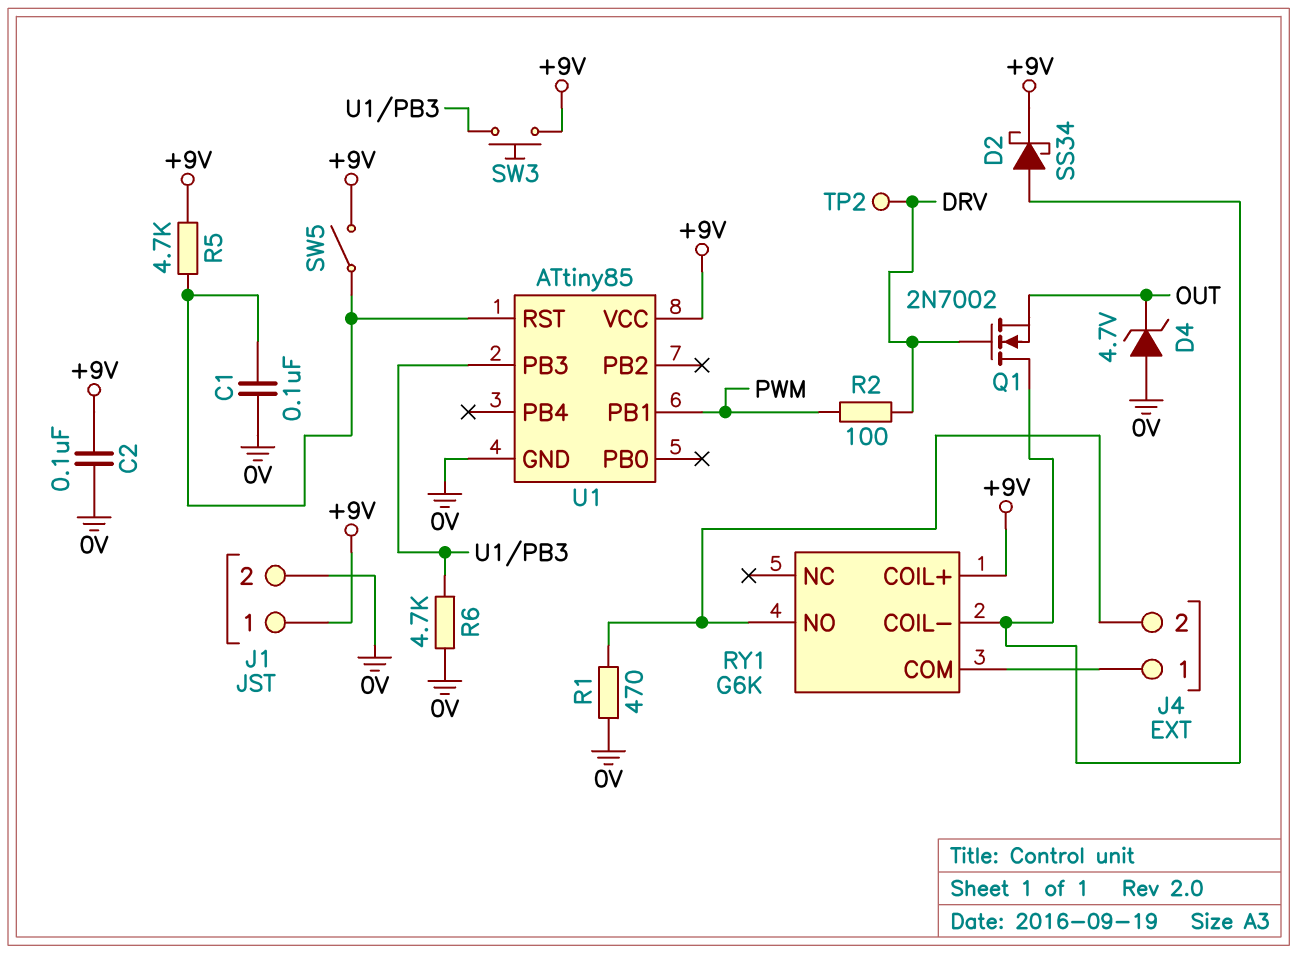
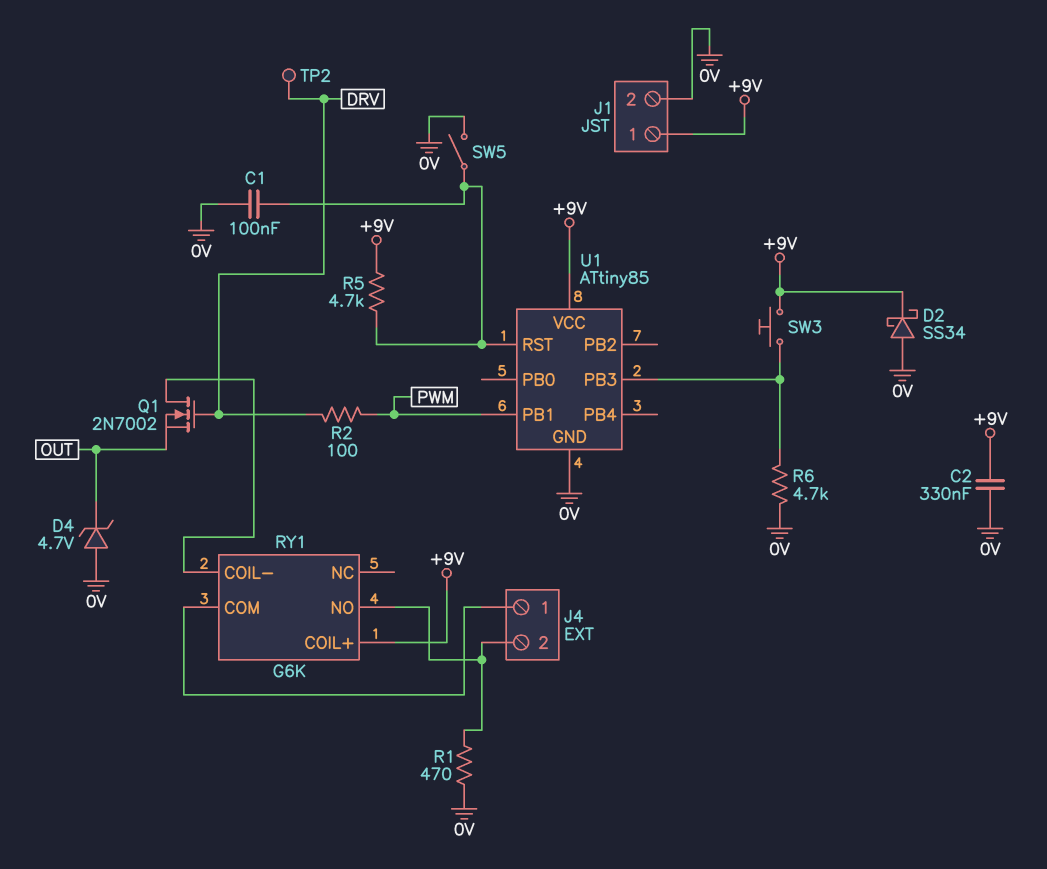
C2: 100nF (+9V, 0V) -> 330nF (+9V, 0V)
D2: schottky SS34 (A RY1/COIL-, K +9V) -> schottky SS34 (A 0V, K +9V)
SW5: switch (+9V, U1/RST) -> switch (0V, U1/RST)

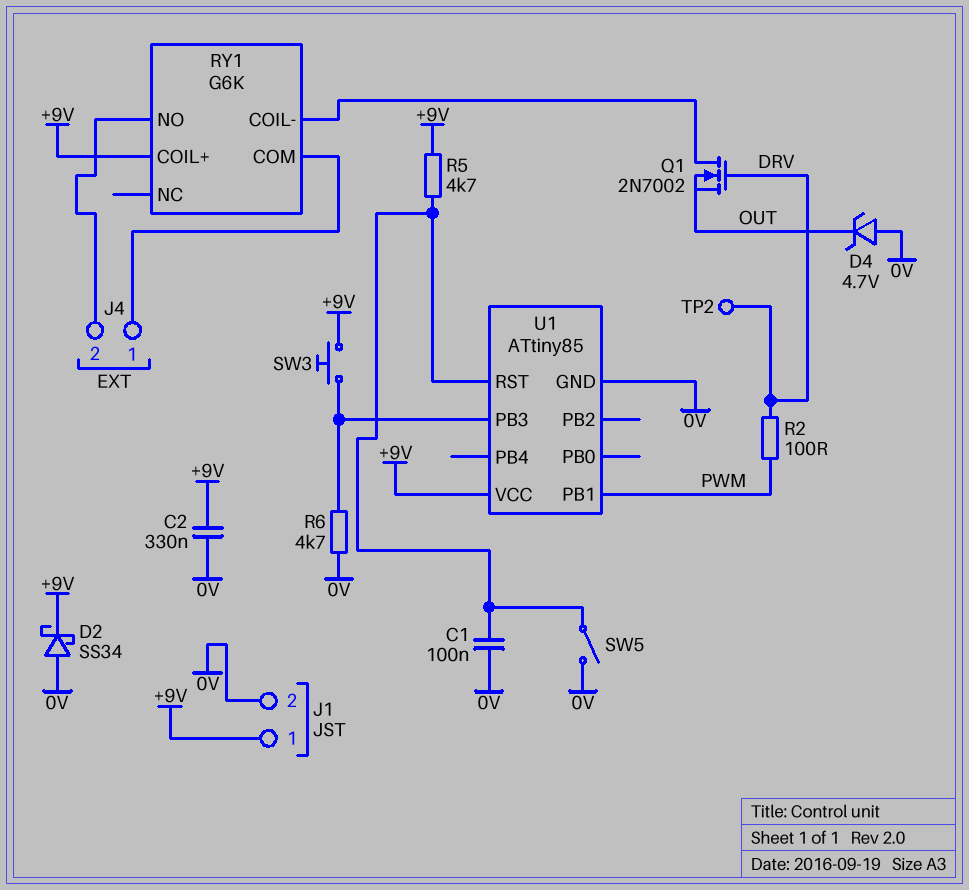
R1: 470 (0V, J4/2) -> none

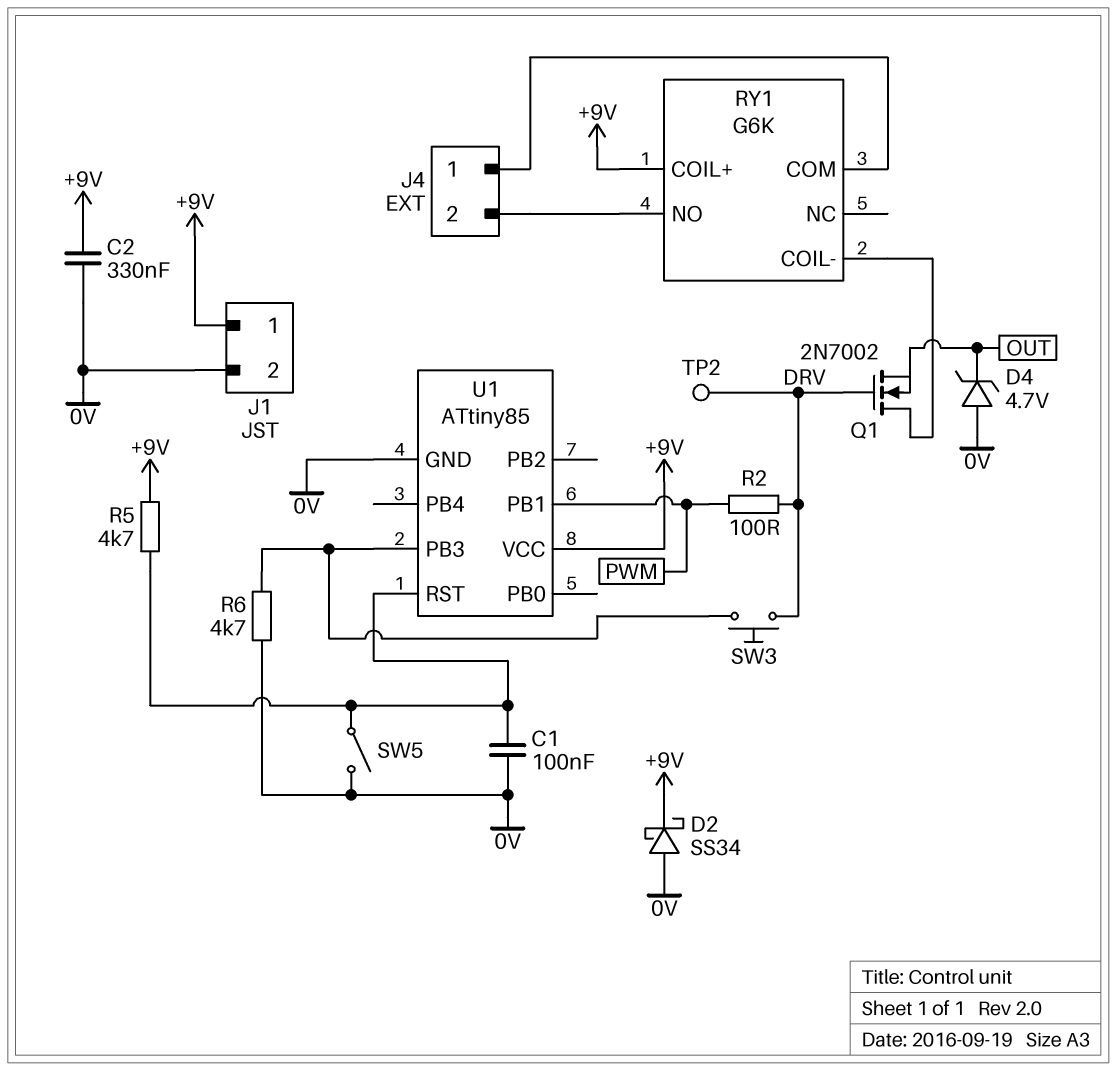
SW3: button (+9V, U1/PB3) -> button (DRV, U1/PB3)

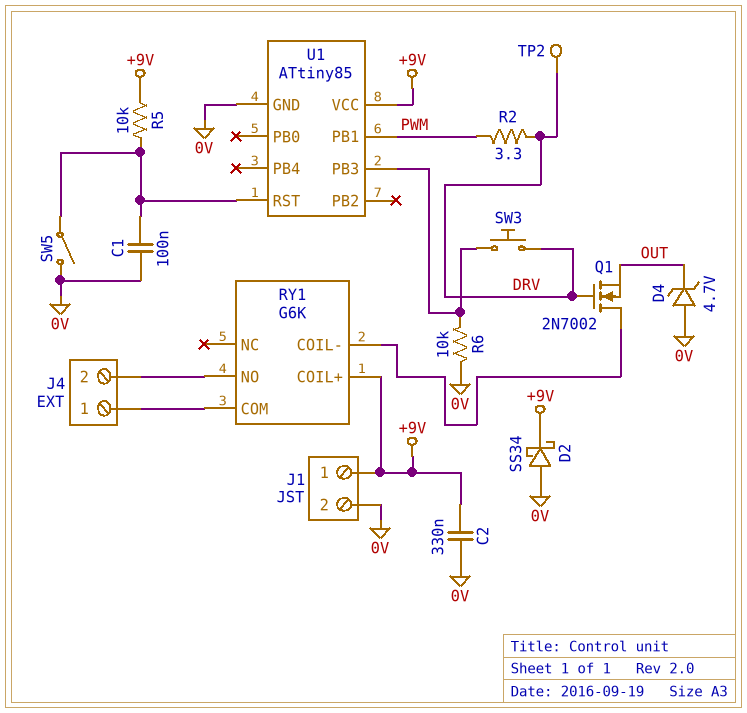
R2: 100 (DRV, PWM) -> 3.3 (DRV, PWM)
R5: 4.7k (+9V, U1/RST) -> 10k (+9V, U1/RST)
R6: 4.7k (0V, U1/PB3) -> 10k (0V, U1/PB3)

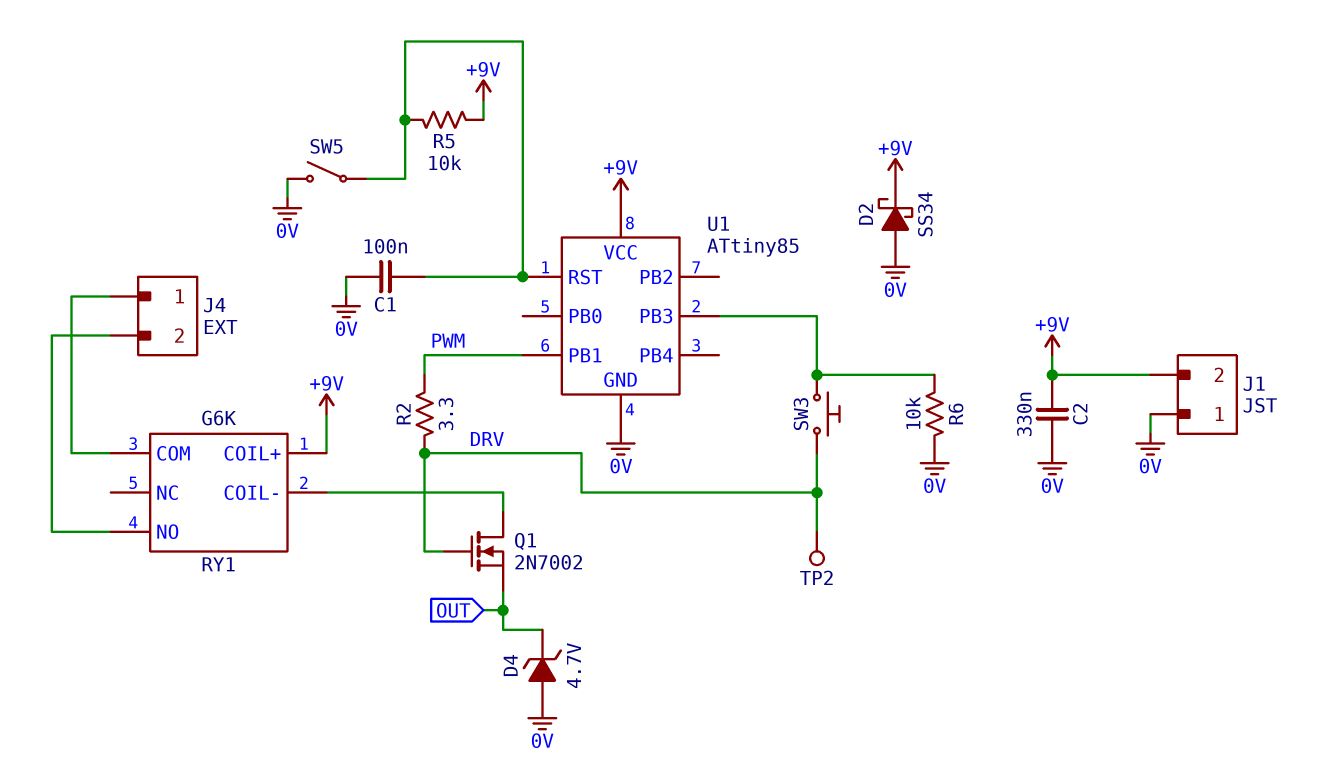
J1 pin 1: +9V -> 0V
J1 pin 2: 0V -> +9V

